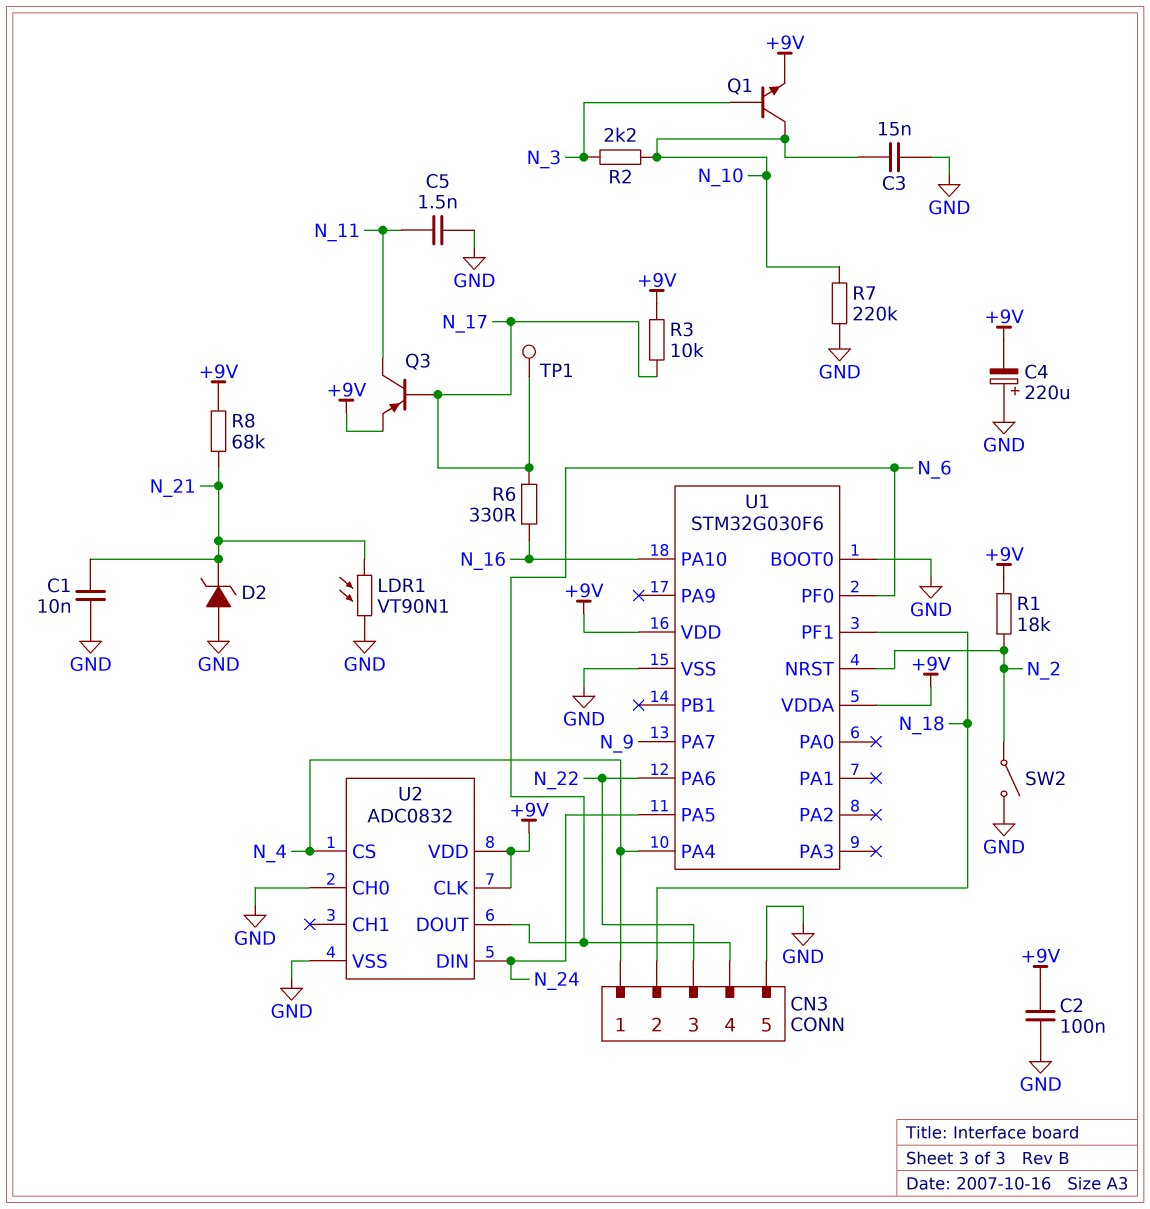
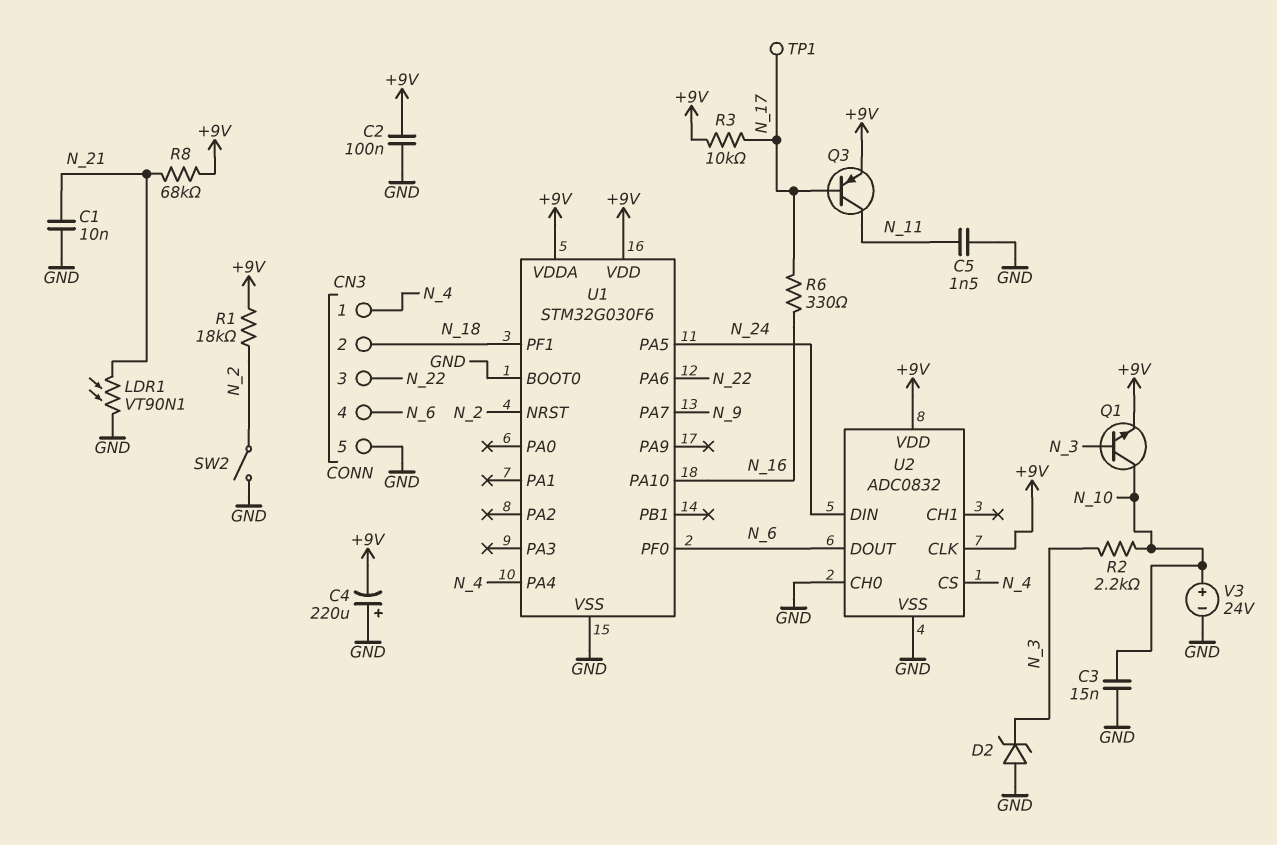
D2: zener (A GND, K N_21) -> zener (A GND, K N_3)
R7: 220k (GND, N_10) -> none
V3: none -> 24V (plus N_10, minus GND)

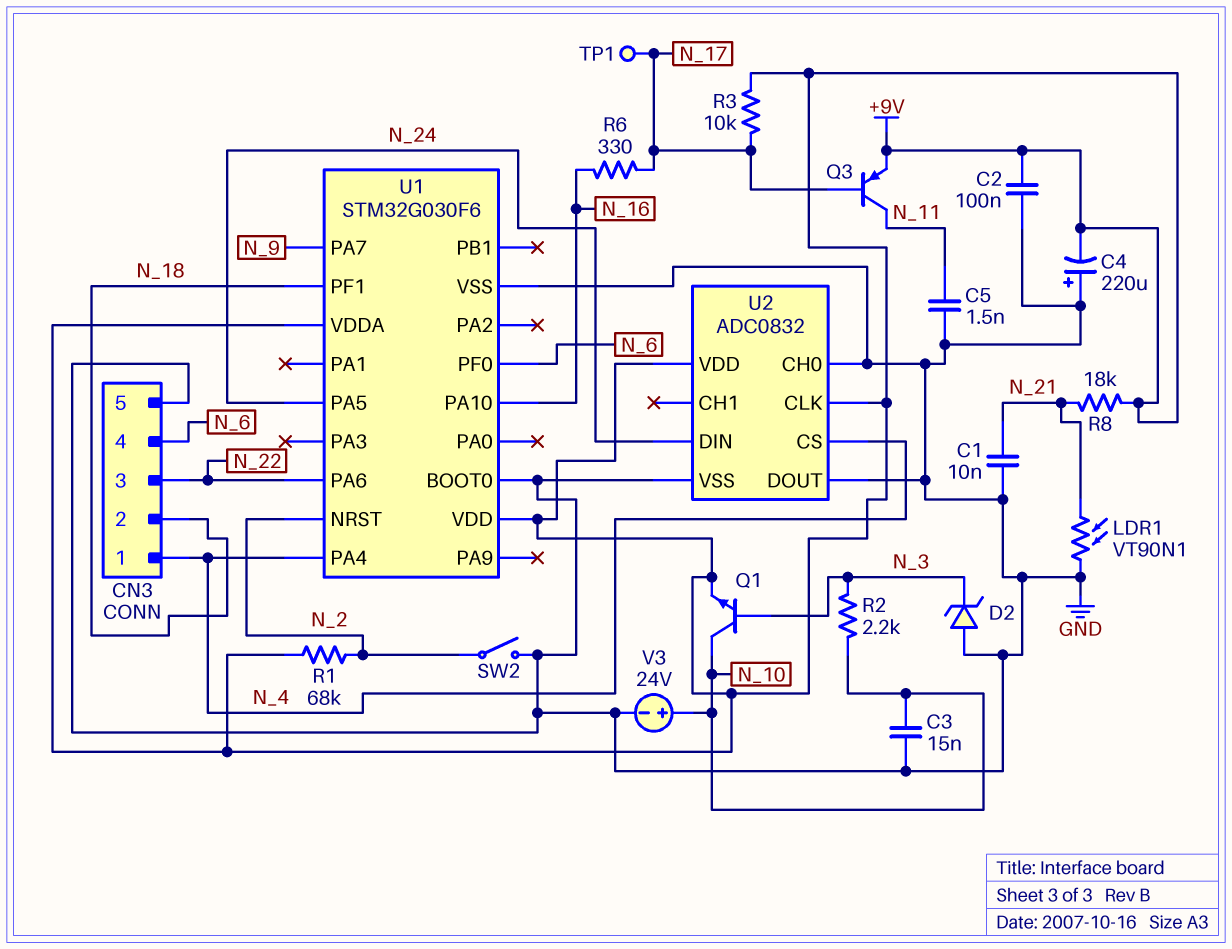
R1: 18k (+9V, N_2) -> 68k (+9V, N_2)
R8: 68k (+9V, N_21) -> 18k (+9V, N_21)
U2 pin DOUT: N_6 -> GND

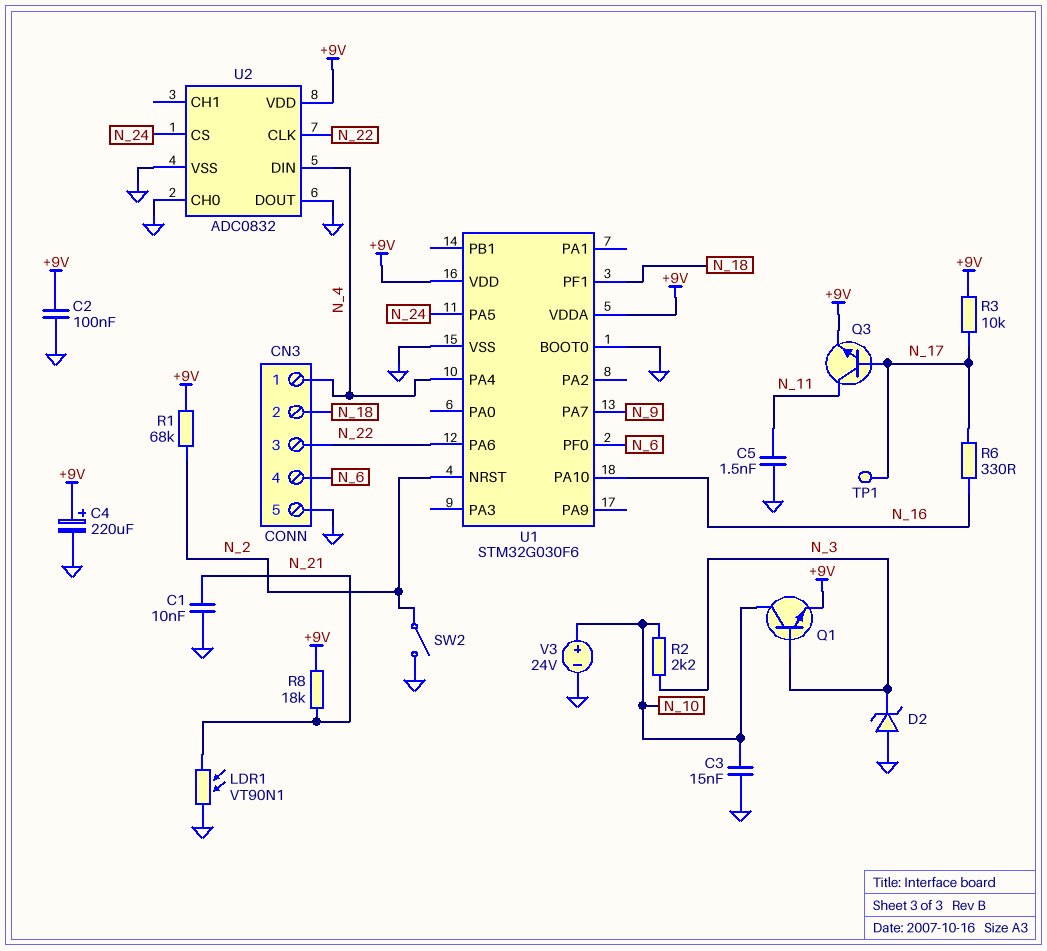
C4: 220uF (plus GND, minus +9V) -> 220uF (plus +9V, minus GND)
Q3: PNP (B N_17, C N_11, E +9V) -> NPN (B N_17, C N_11, E +9V)
U2 pin CLK: +9V -> N_22
U2 pin CS: N_4 -> N_24
U2 pin DIN: N_24 -> N_4

